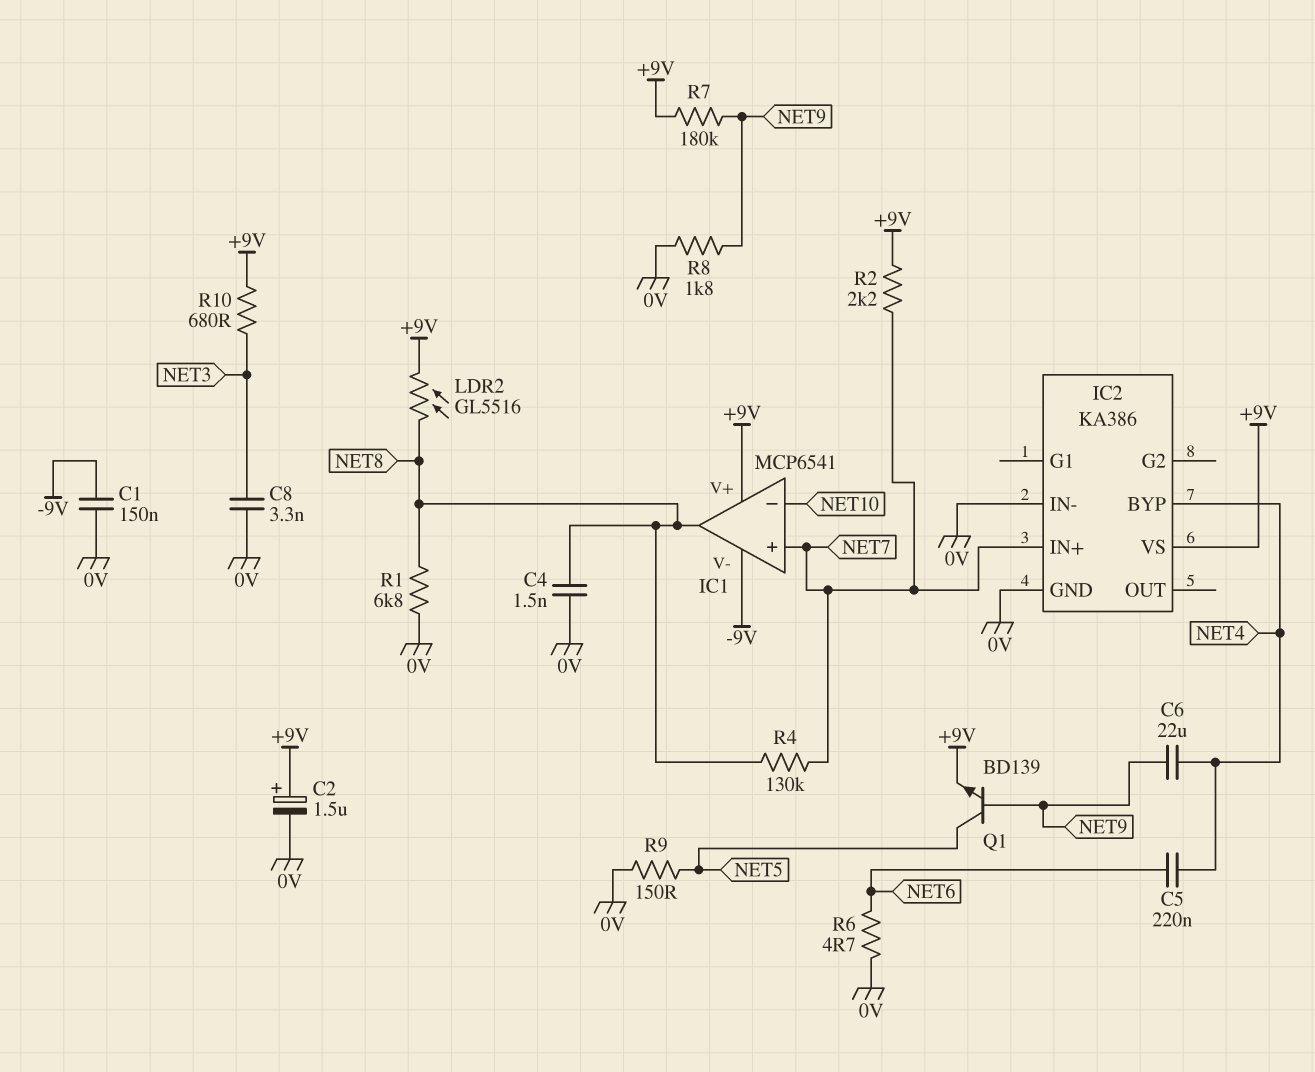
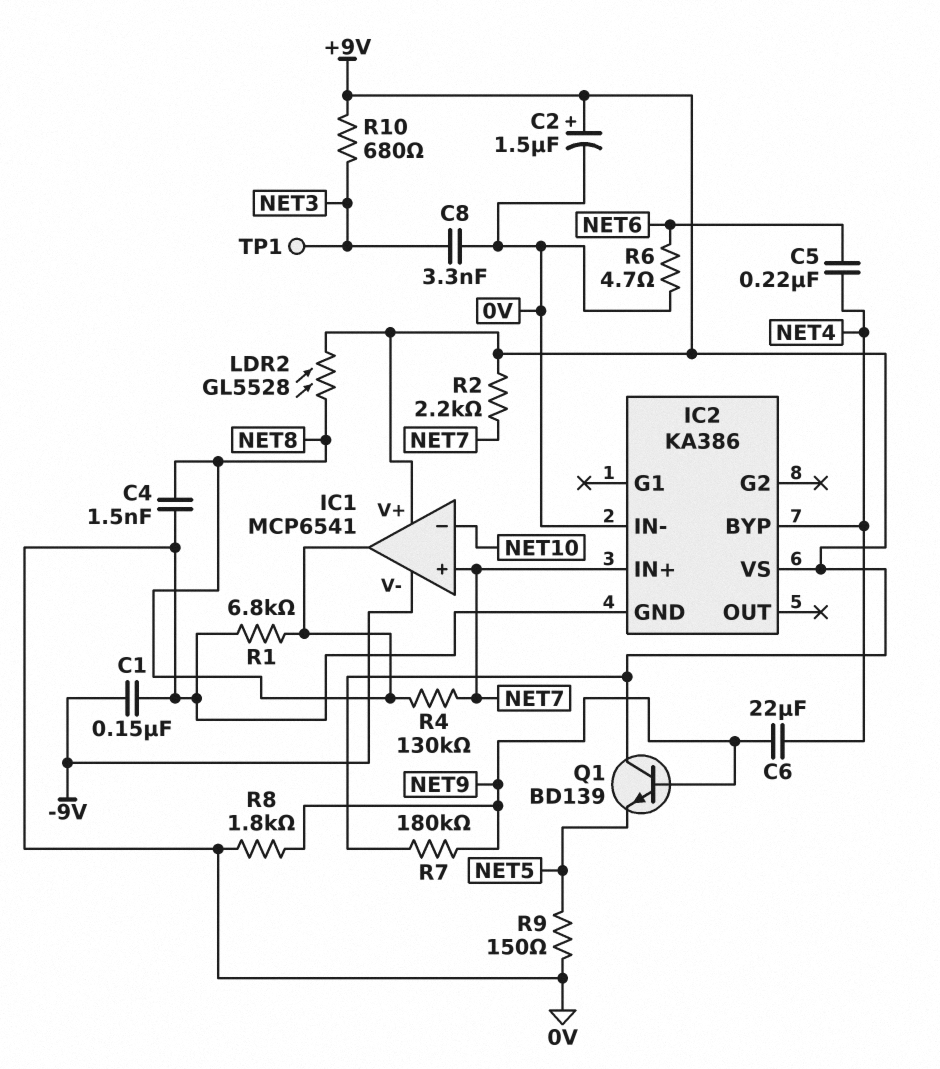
LDR2: GL5516 (+9V, NET8) -> GL5528 (+9V, NET8)
Q1: NPN BD139 (B NET9, C NET5, E +9V) -> NPN BD139 (B NET9, C +9V, E NET5)
TP1: none -> test point (NET3)

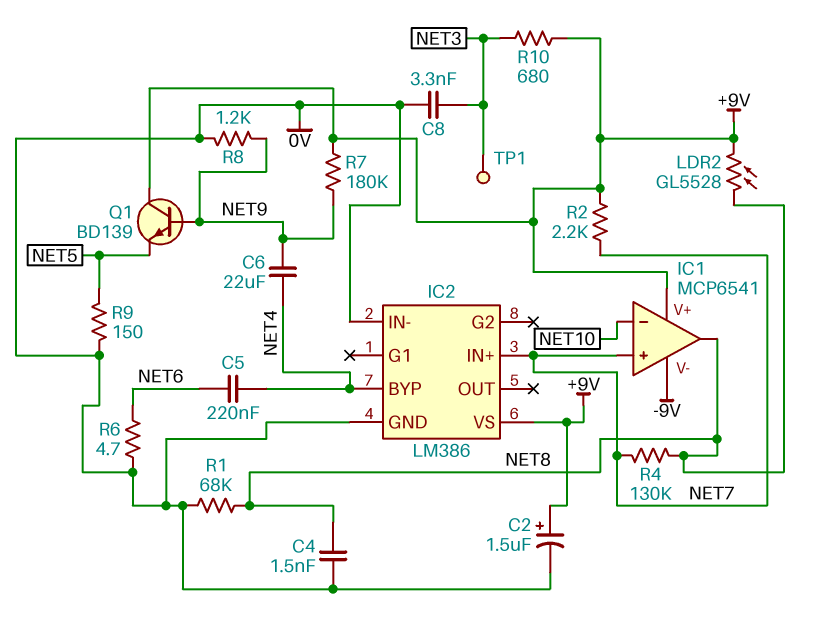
C1: 150nF (-9V, 0V) -> none
IC2: KA386 -> LM386
R1: 6.8k (0V, NET8) -> 68k (0V, NET8)
R8: 1.8k (0V, NET9) -> 1.2k (0V, NET9)

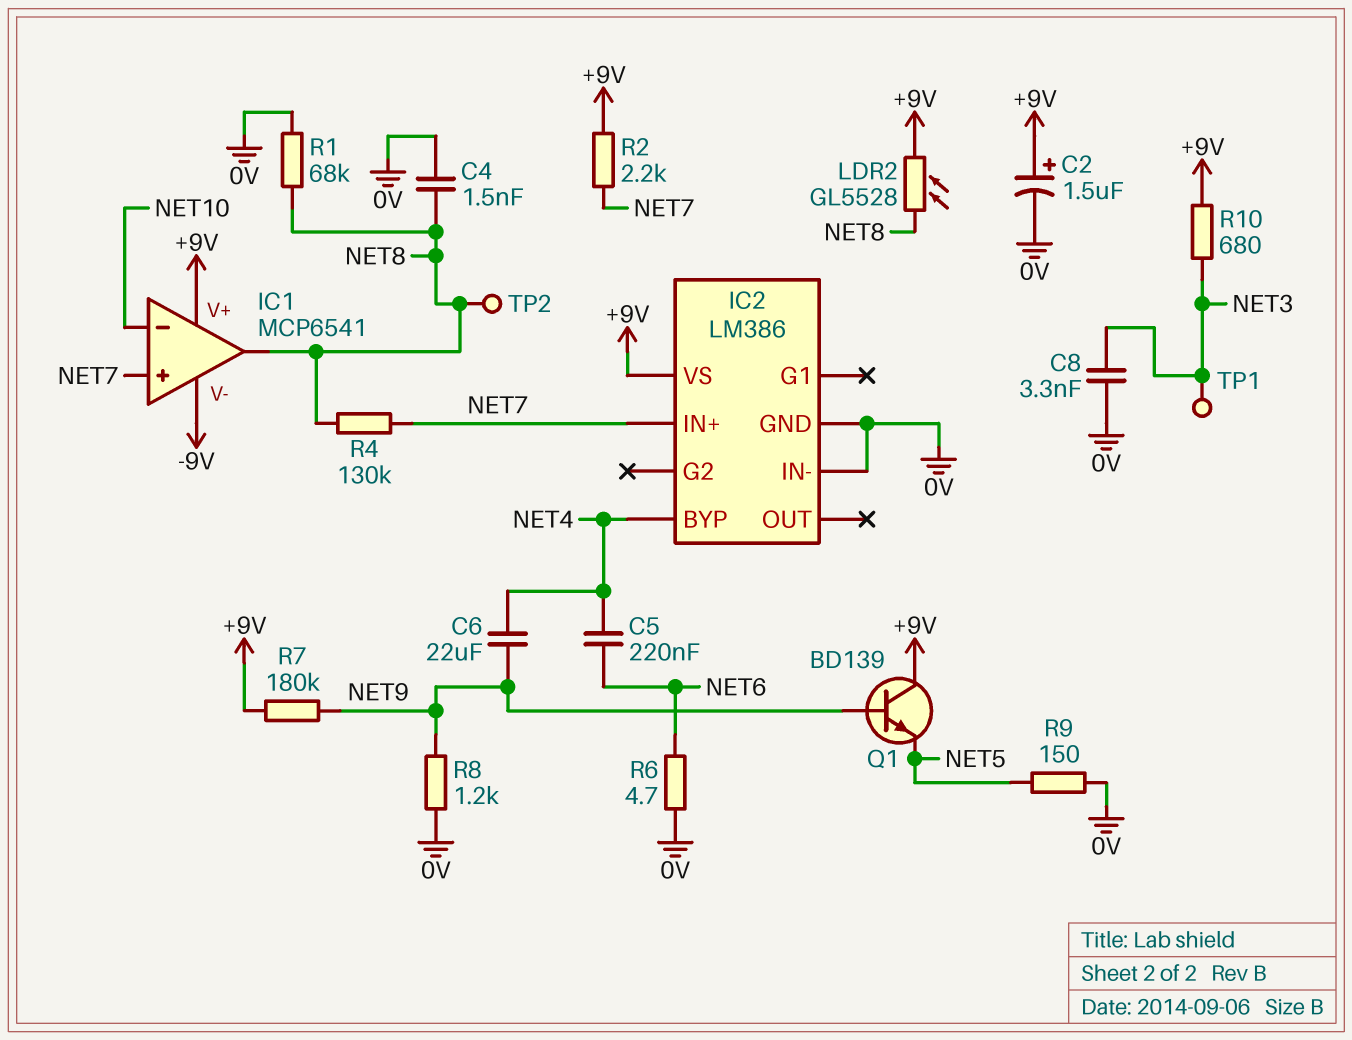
TP2: none -> test point (NET8)

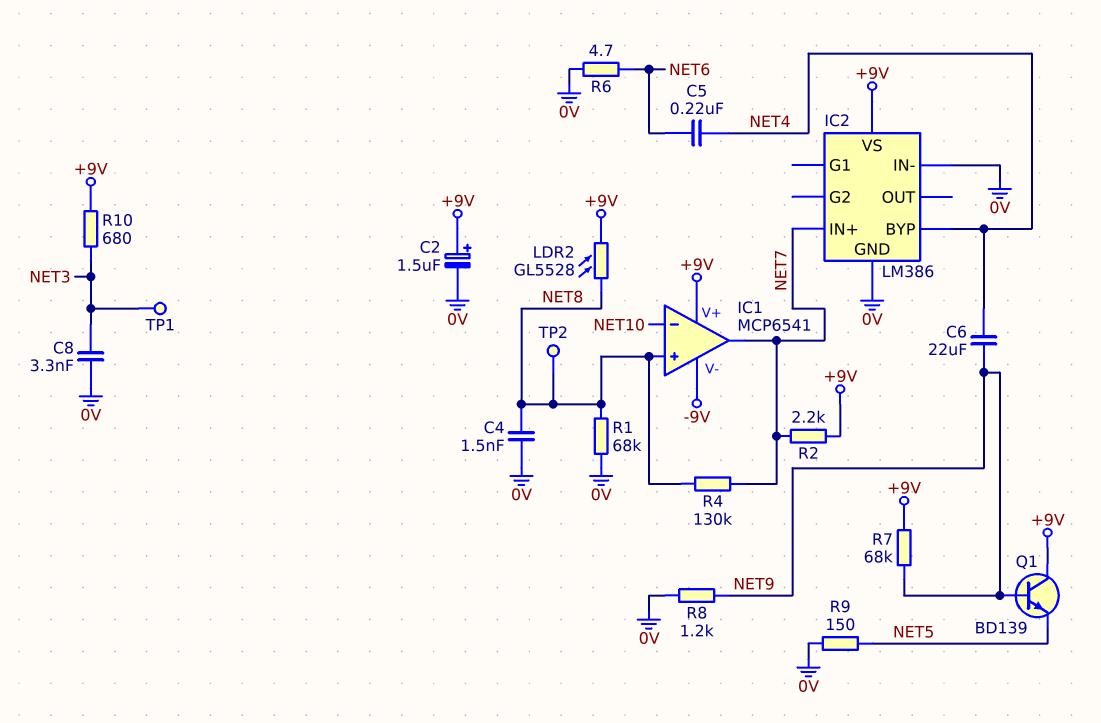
IC1 pin in+: NET7 -> NET8
IC1 pin out: NET8 -> NET7
R7: 180k (+9V, NET9) -> 68k (+9V, NET9)

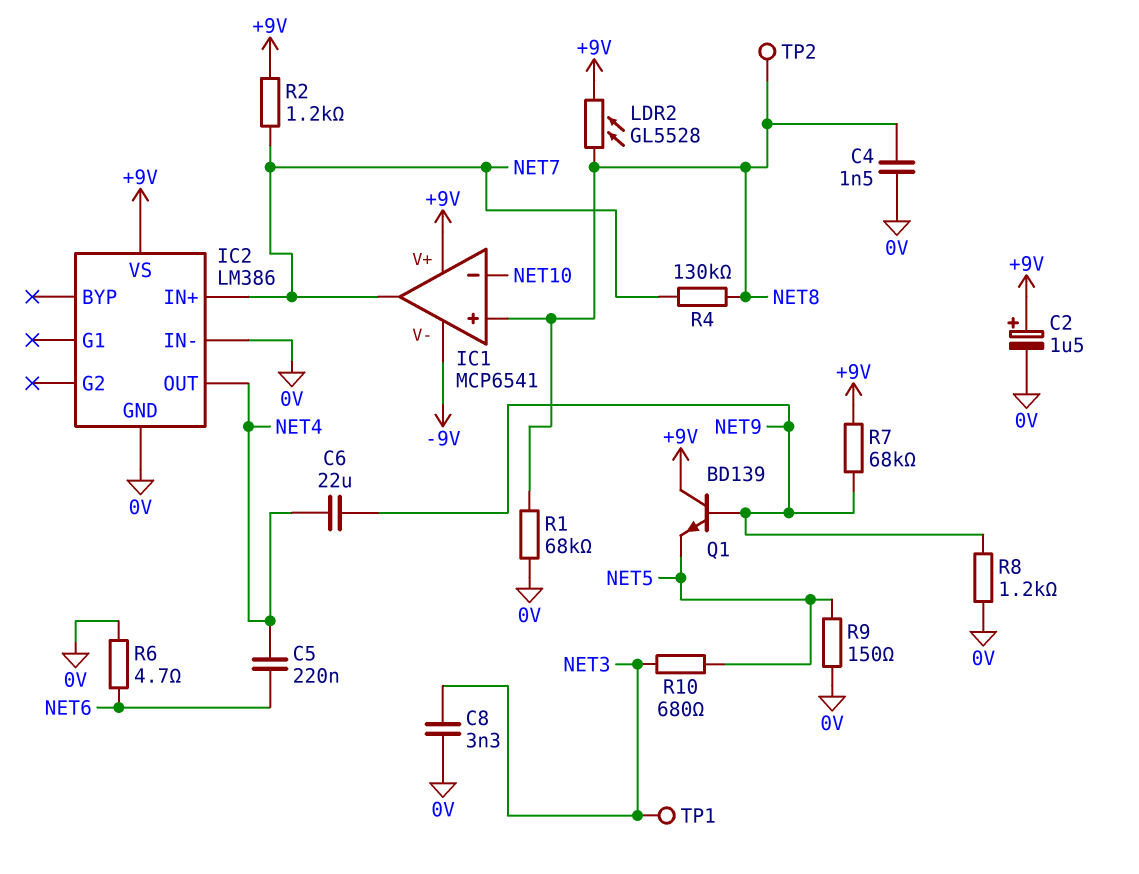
IC2 pin BYP: NET4 -> none
IC2 pin OUT: none -> NET4
R2: 2.2k (+9V, NET7) -> 1.2k (+9V, NET7)
R10: 680 (+9V, NET3) -> 680 (NET3, NET5)

